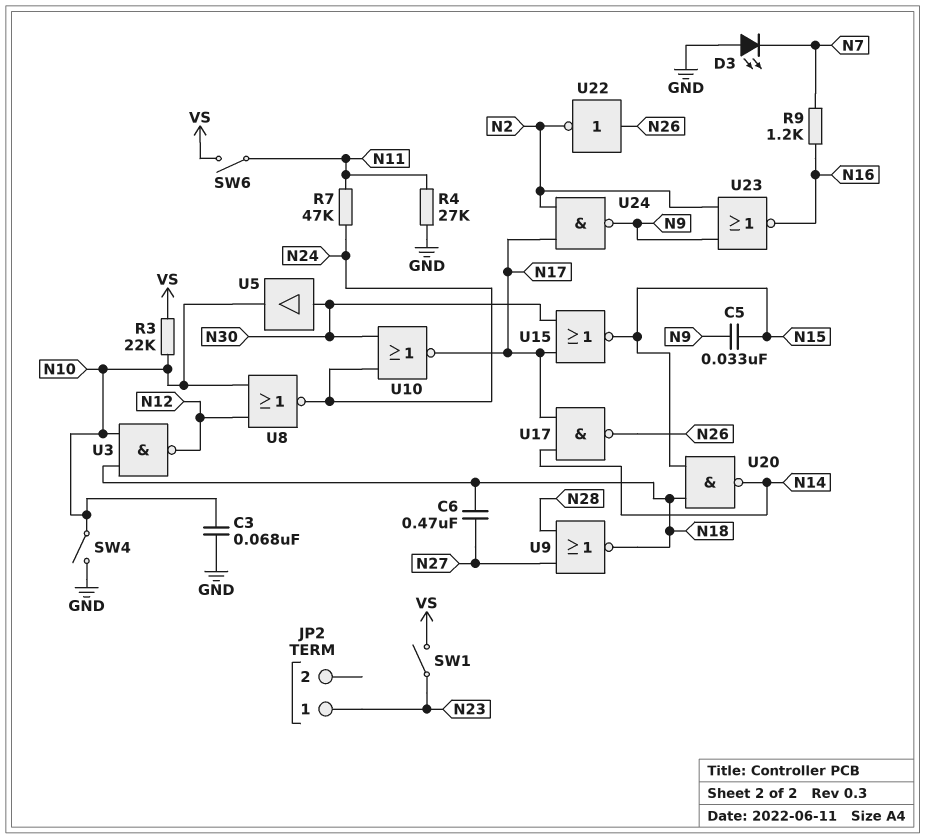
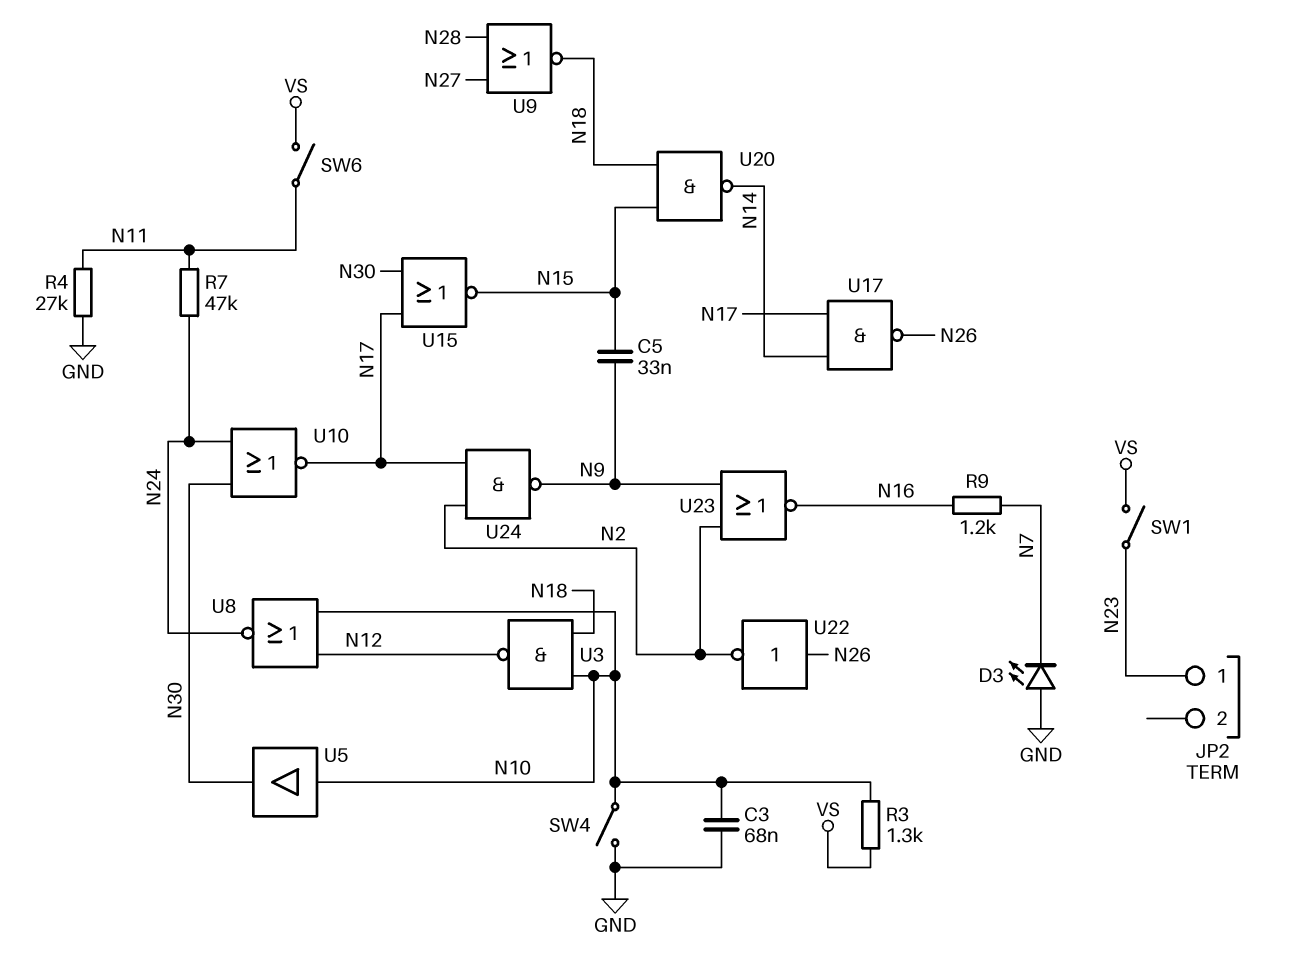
C6: 470nF (N18, N27) -> none
R3: 22k (N10, VS) -> 1.3k (N10, VS)
U5: buffer (in N30, out N10) -> buffer (in N10, out N30)

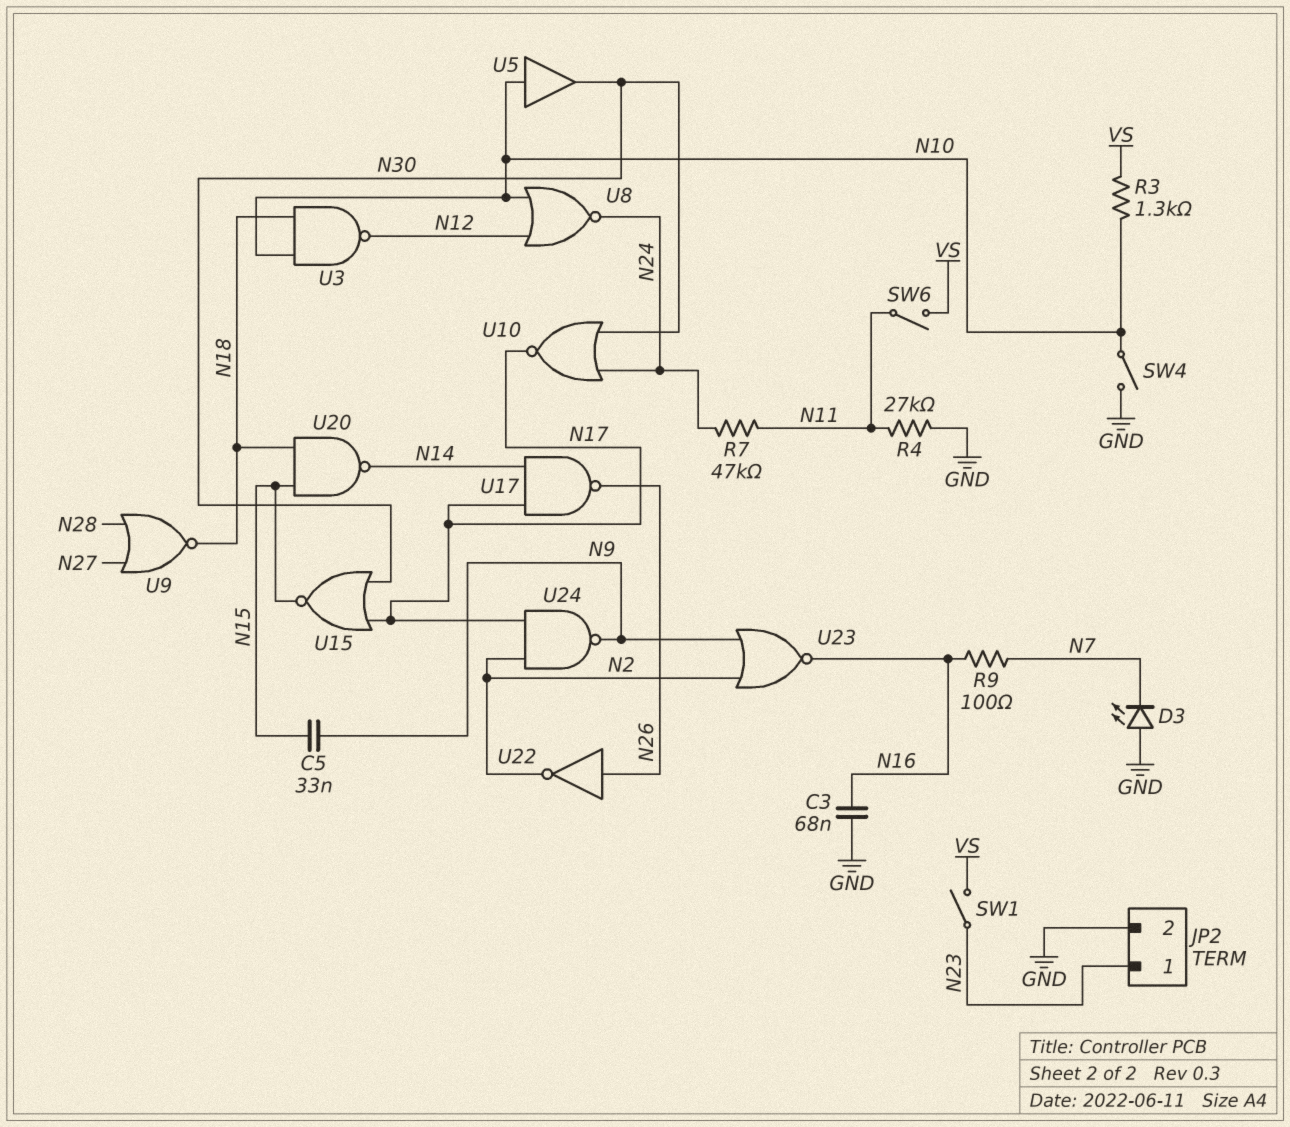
C3: 68nF (GND, N10) -> 68nF (GND, N16)
JP2 pin 2: none -> GND
R9: 1.2k (N7, N16) -> 100 (N7, N16)

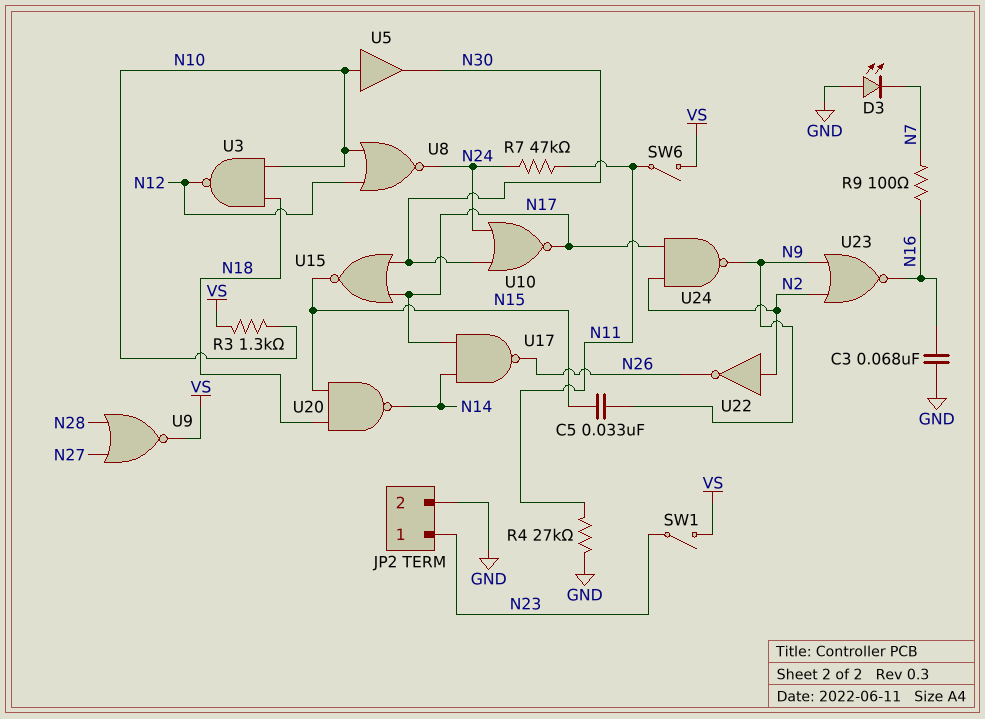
SW4: switch (GND, N10) -> none
U9: NOR (in N27, in N28, out N18) -> NOR (in N27, in N28, out VS)
U22: NOT (in N26, out N2) -> NOT (in N2, out N26)

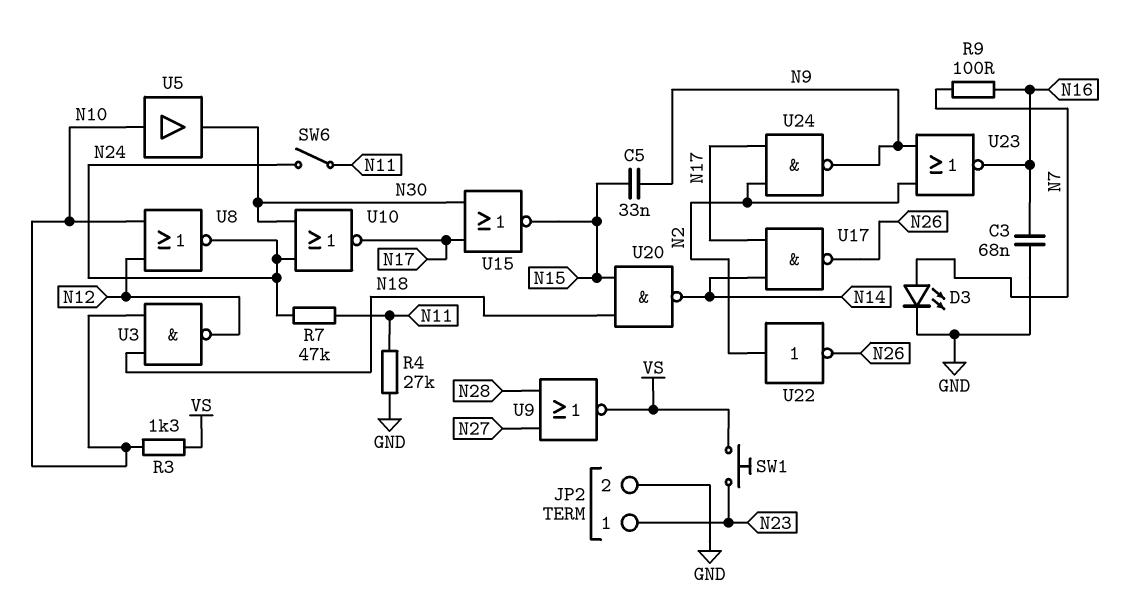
D3: LED (A GND, K N7) -> LED (A N7, K GND)
SW1: switch (N23, VS) -> button (N23, VS)
SW6: switch (N11, VS) -> switch (N11, N24)

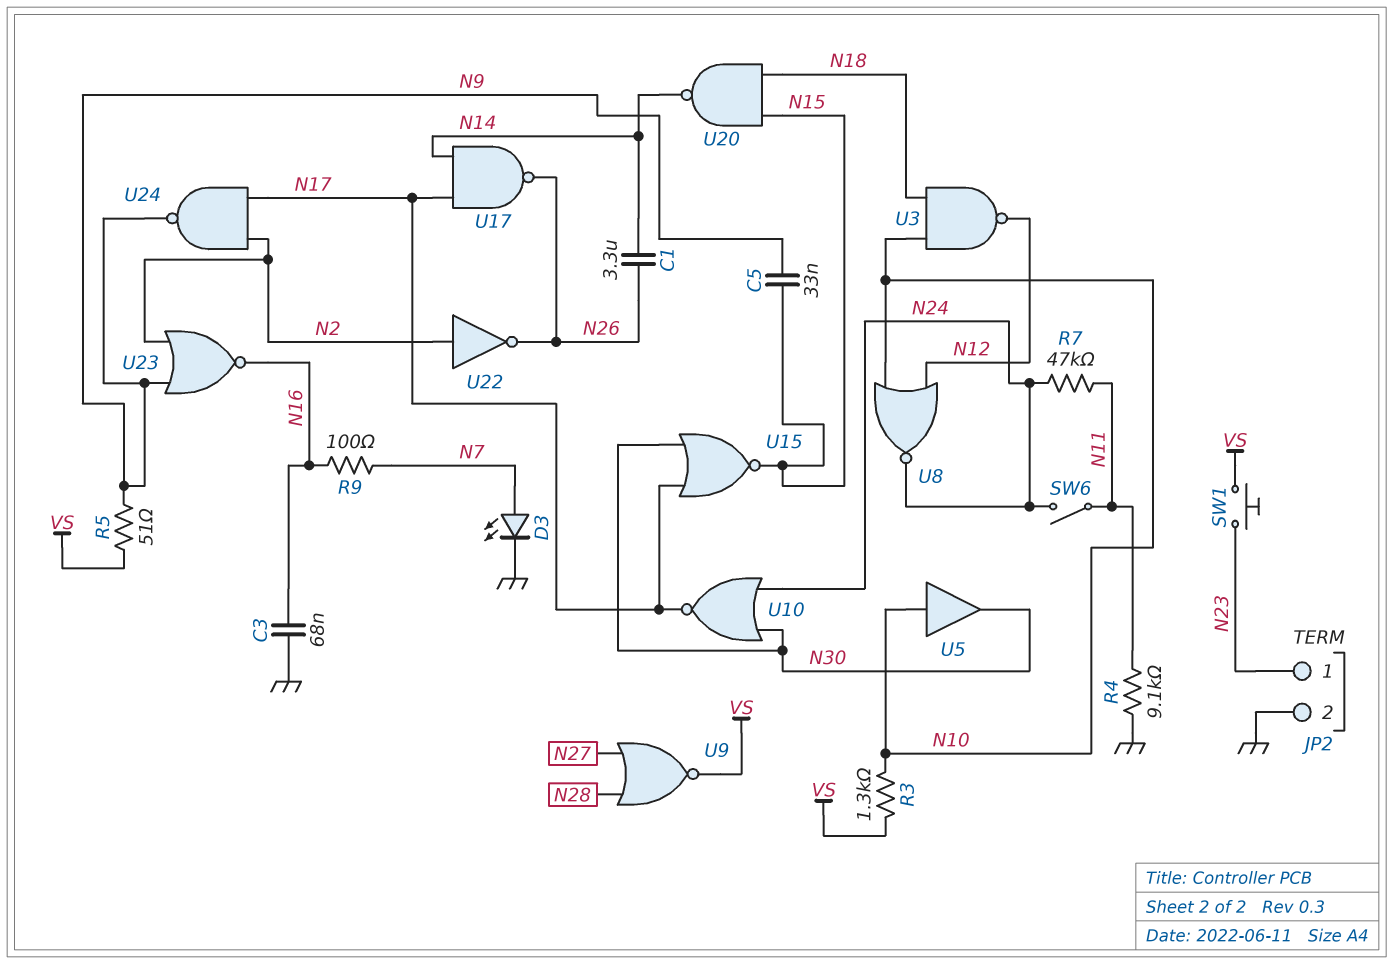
C1: none -> 3.3uF (N14, N26)
R4: 27k (GND, N11) -> 9.1k (GND, N11)
R5: none -> 51 (N9, VS)

